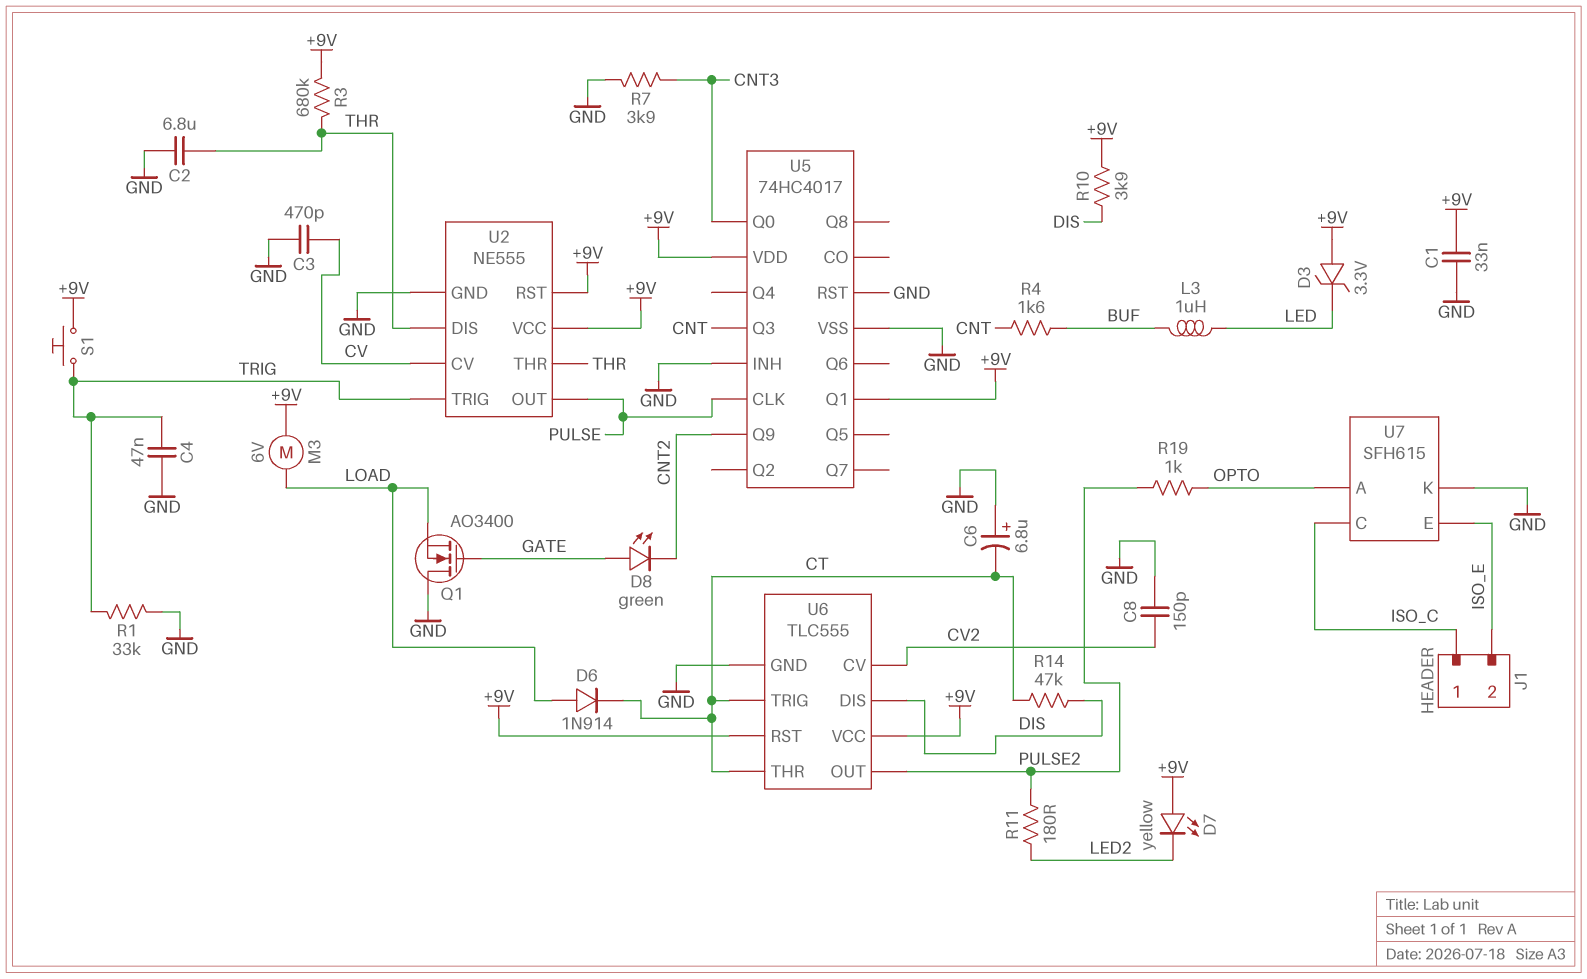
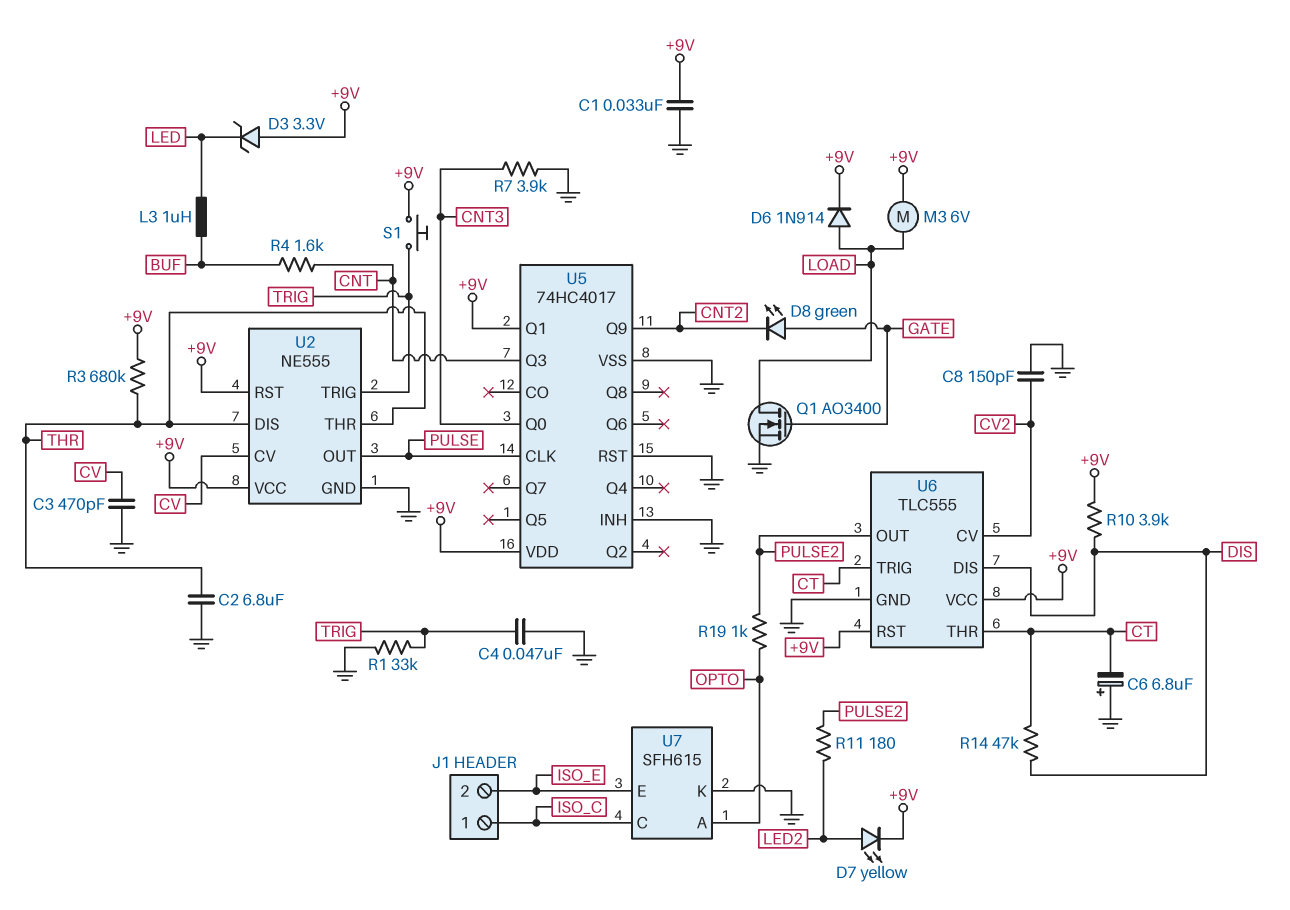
D6: diode 1N914 (A LOAD, K CT) -> diode 1N914 (A LOAD, K +9V)
D7: LED yellow (A +9V, K LED2) -> LED yellow (A LED2, K +9V)
Q1: NMOS AO3400 (G GATE, D GND, S LOAD) -> NMOS AO3400 (G GATE, D LOAD, S GND)

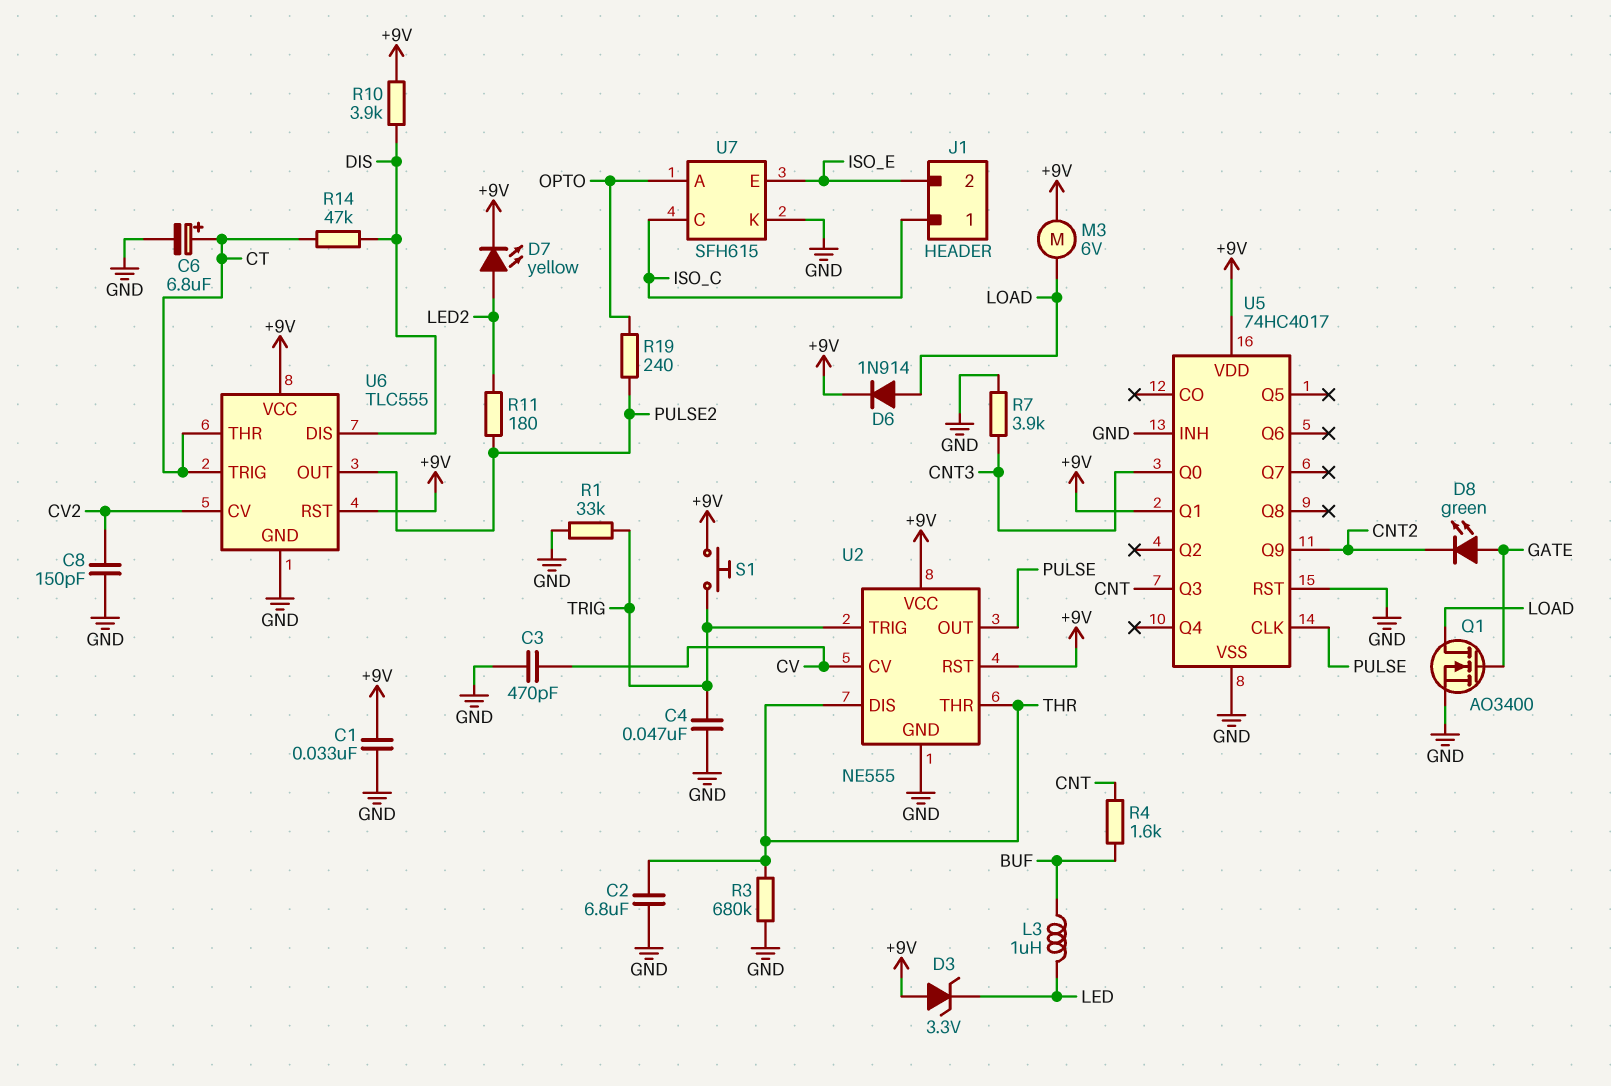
C6: 6.8uF (plus GND, minus CT) -> 6.8uF (plus CT, minus GND)
R3: 680k (+9V, THR) -> 680k (GND, THR)
R19: 1k (OPTO, PULSE2) -> 240 (OPTO, PULSE2)

